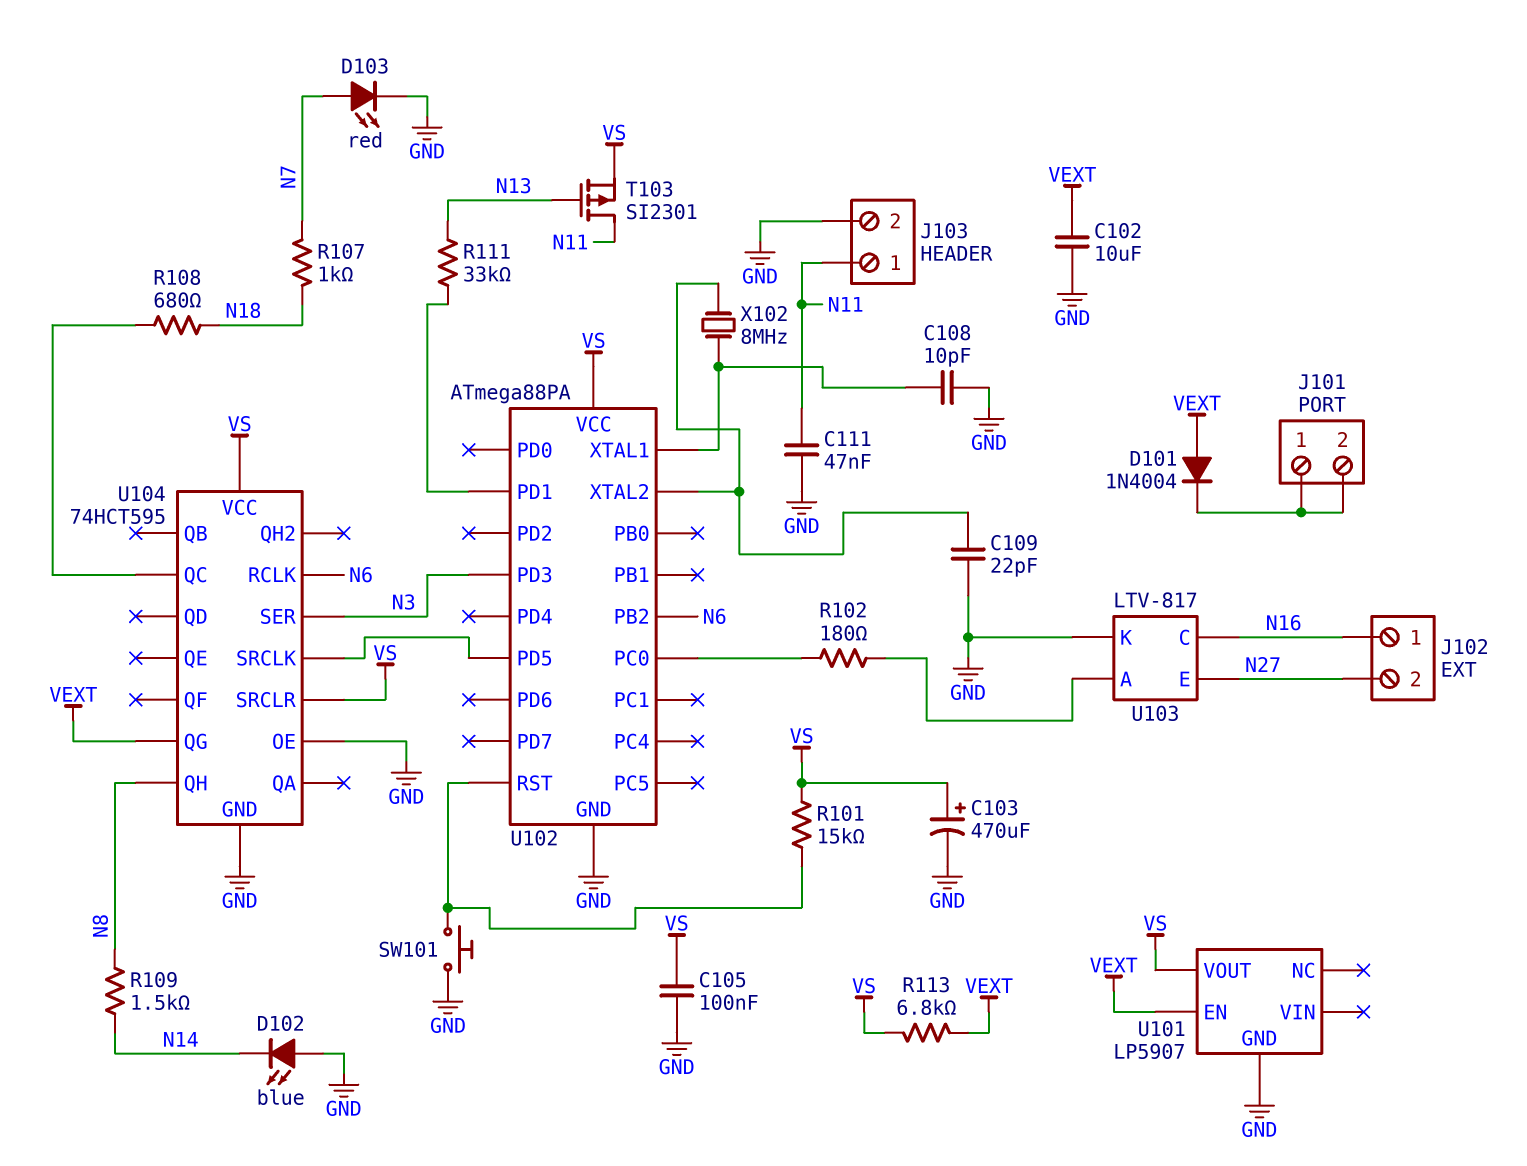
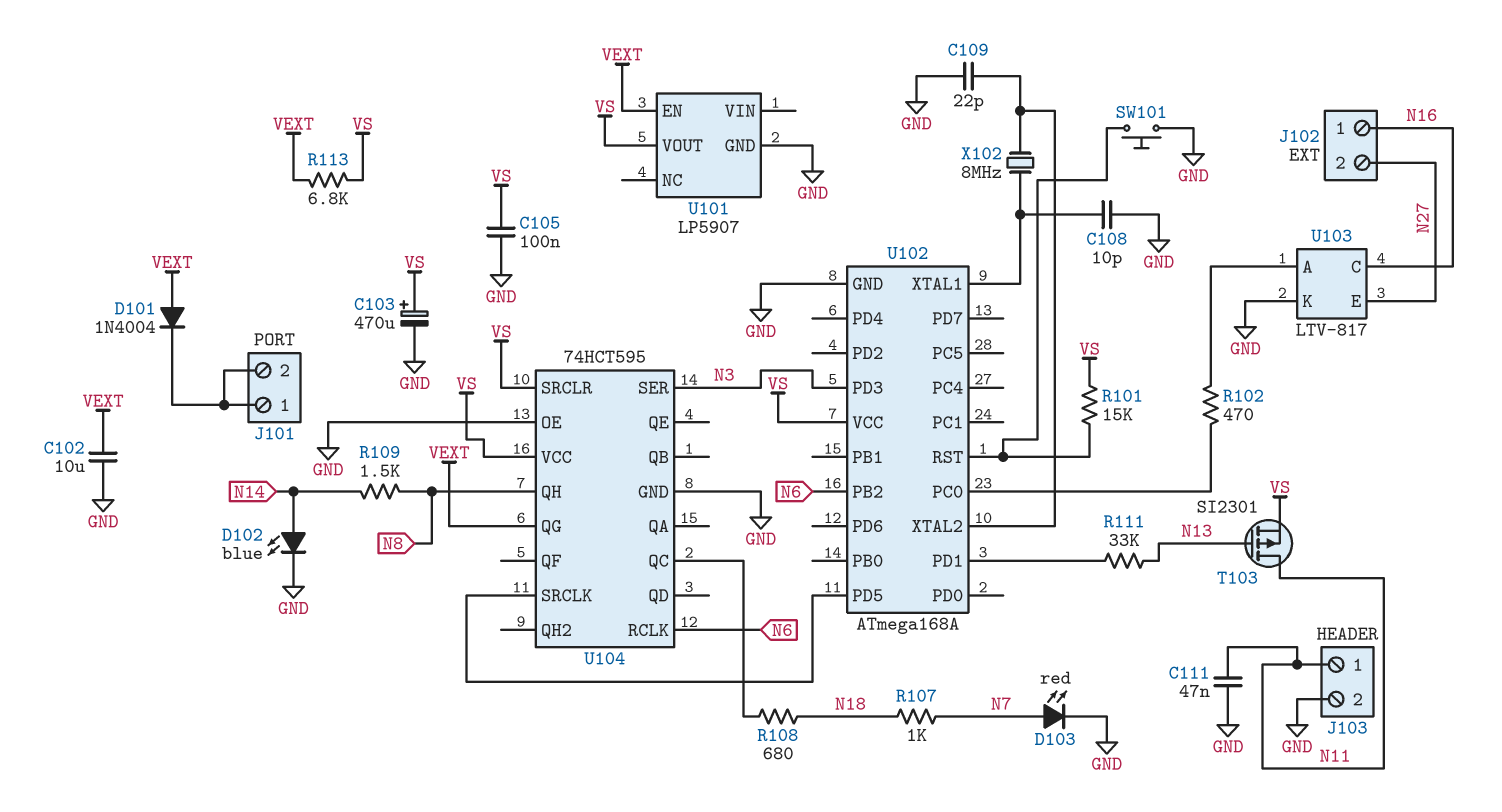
D102: LED blue (A GND, K N14) -> LED blue (A N14, K GND)
R102: 180 (U102/PC0, U103/A) -> 470 (U102/PC0, U103/A)
U102: ATmega88PA -> ATmega168A

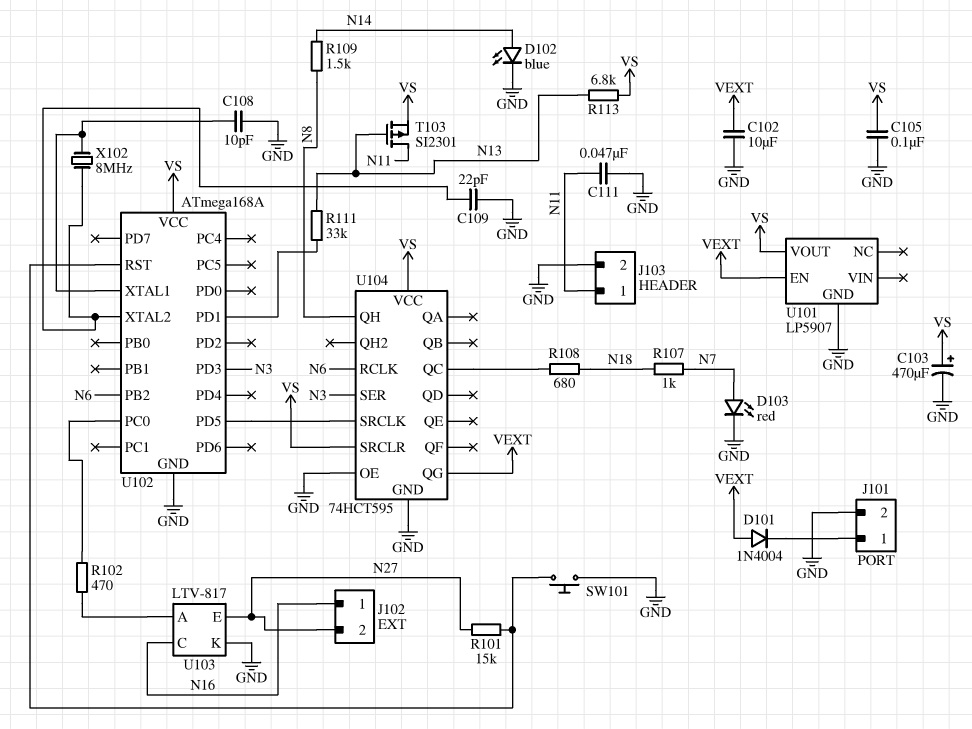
J101 pin 2: J101/1 -> GND
R101: 15k (U102/RST, VS) -> 15k (N27, U102/RST)
R113: 6.8k (VEXT, VS) -> 6.8k (N13, VS)

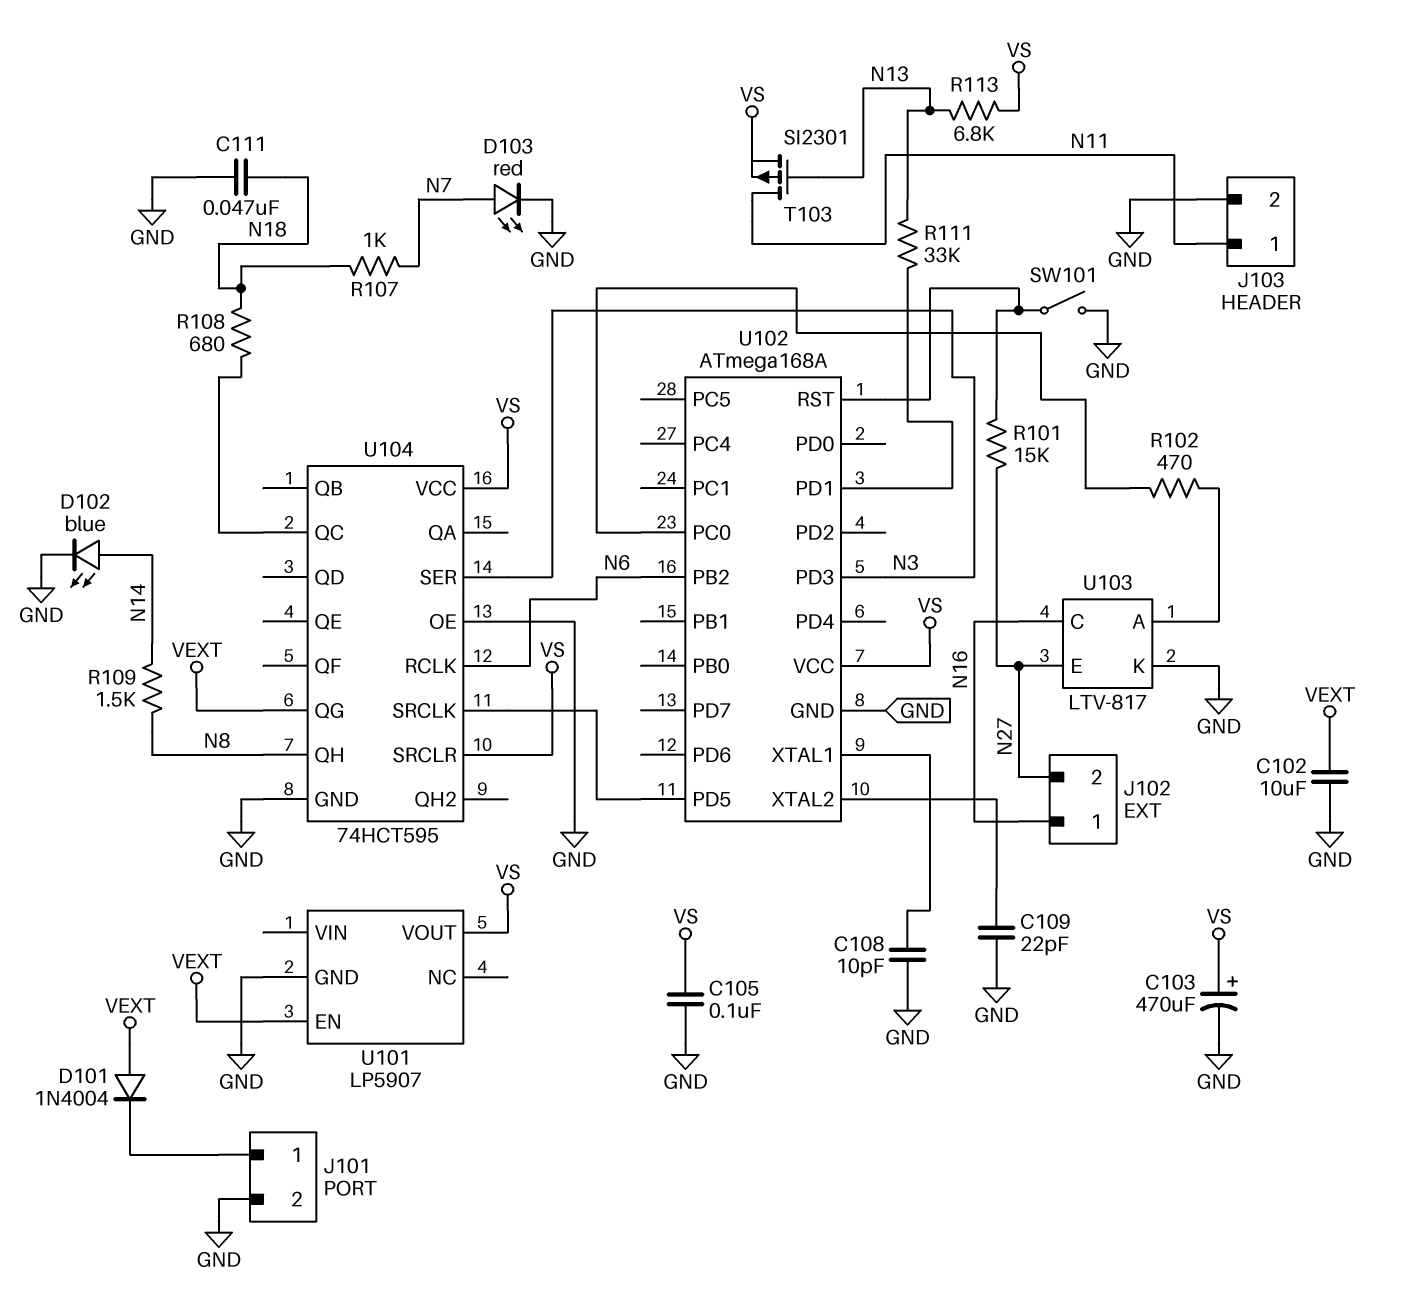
C111: 47nF (GND, N11) -> 47nF (GND, N18)
SW101: button (GND, U102/RST) -> switch (GND, U102/RST)
X102: 8MHz (U102/XTAL1, U102/XTAL2) -> none

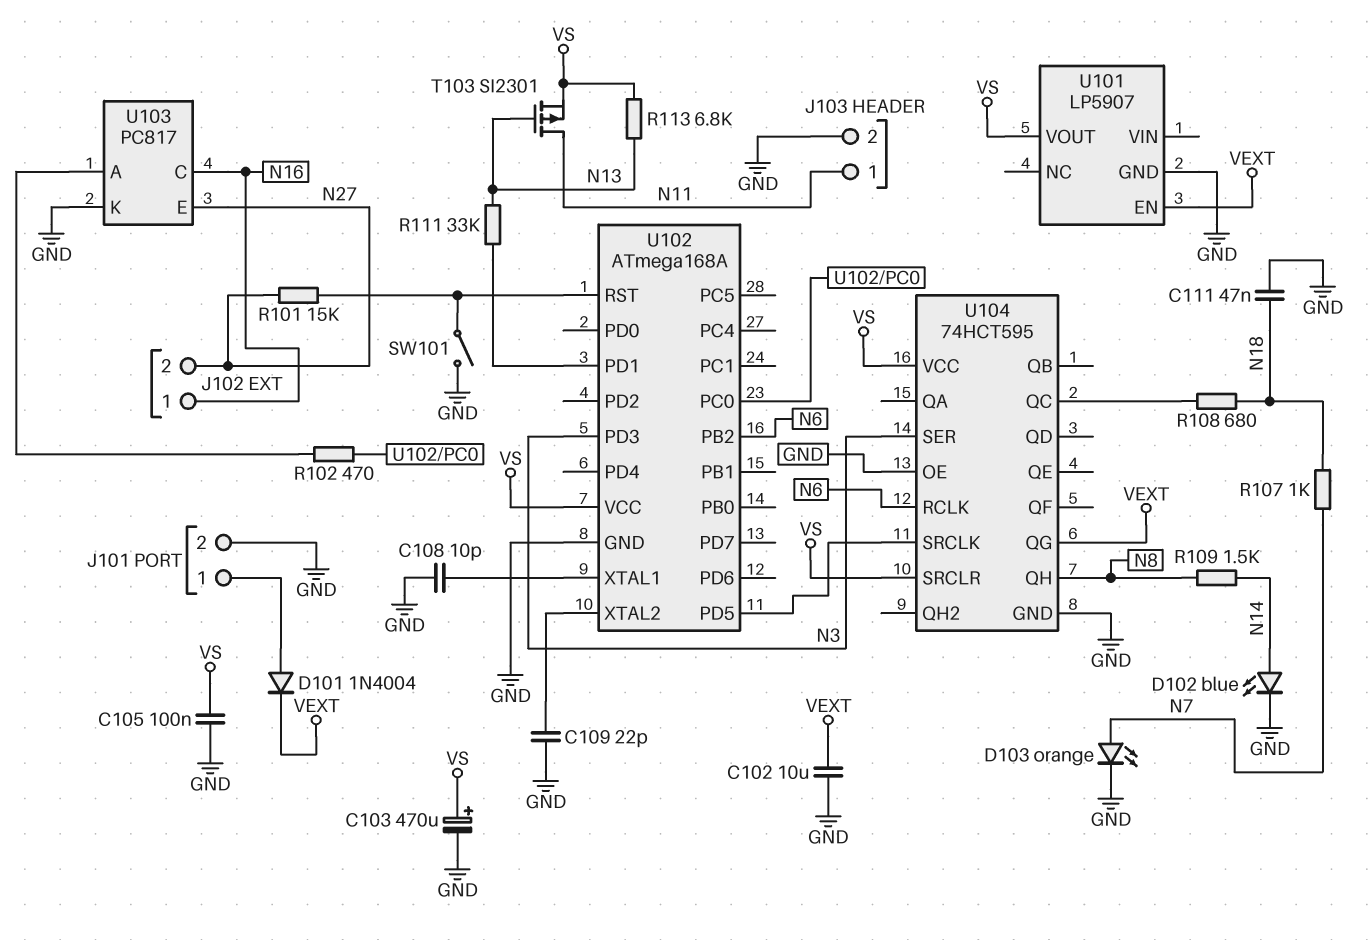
D101: diode 1N4004 (A VEXT, K J101/1) -> diode 1N4004 (A J101/1, K VEXT)
D103: LED red (A N7, K GND) -> LED orange (A N7, K GND)
U103: LTV-817 -> PC817

